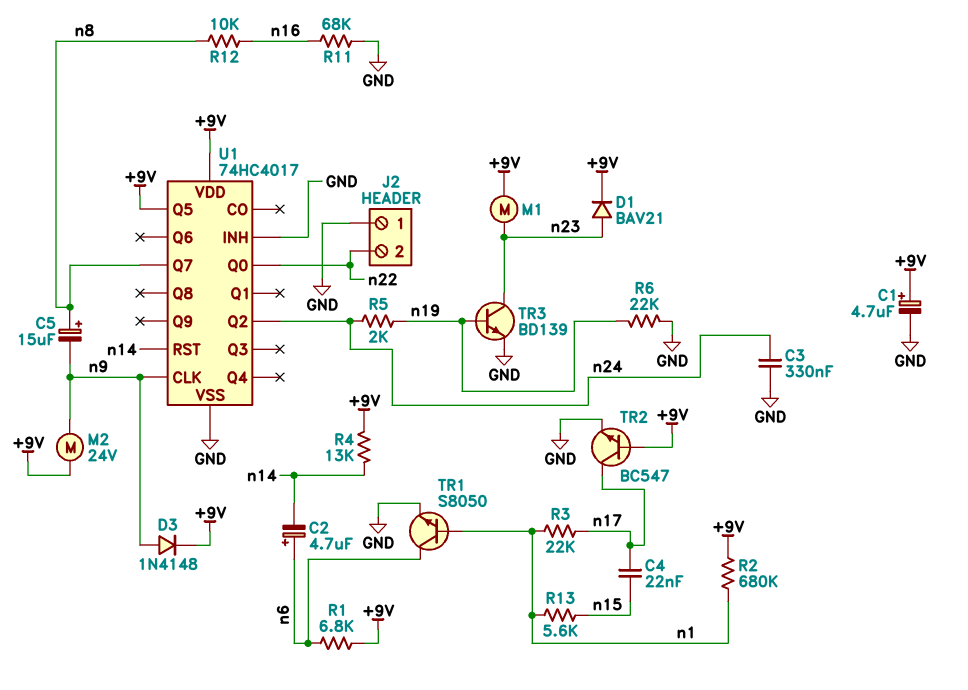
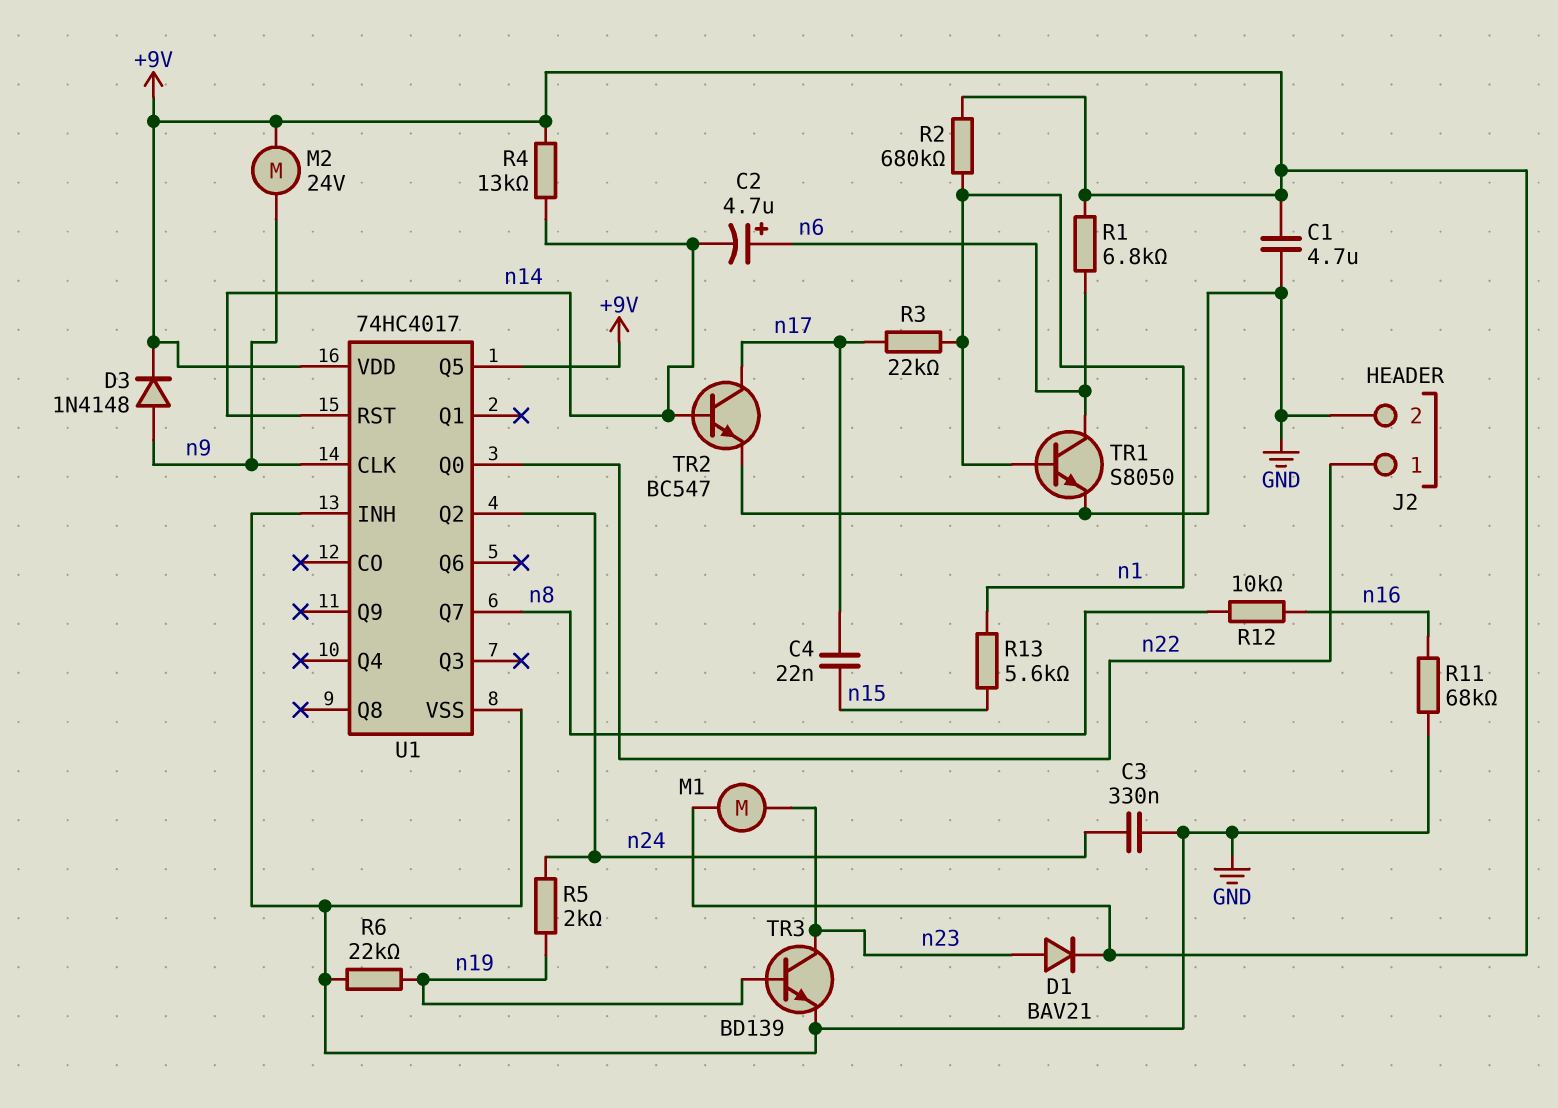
C1: 4.7uF (plus +9V, minus GND) -> 4.7uF (+9V, GND)
C5: 15uF (plus n8, minus n9) -> none
J2 pin 1: GND -> n22
J2 pin 2: n22 -> GND
TR2: NPN BC547 (B +9V, C n17, E GND) -> NPN BC547 (B n14, C n17, E GND)

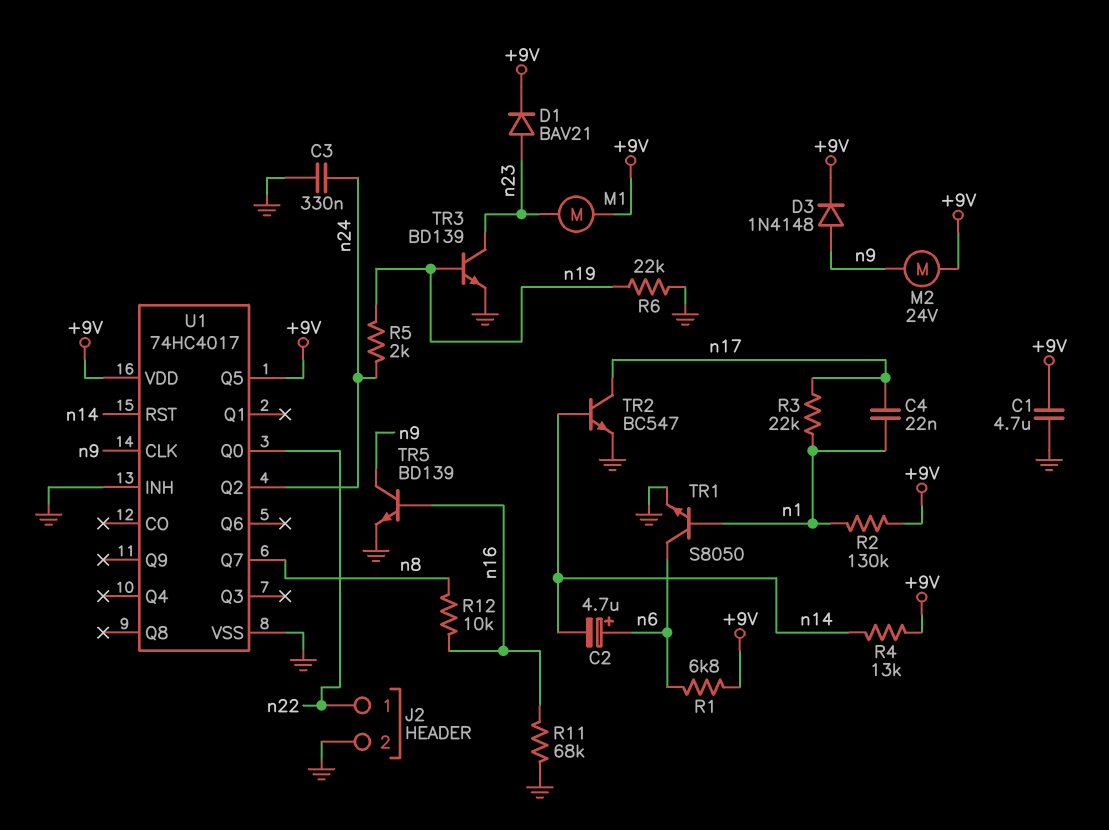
C4: 22nF (n15, n17) -> 22nF (n1, n17)
R2: 680k (+9V, n1) -> 130k (+9V, n1)
R13: 5.6k (n1, n15) -> none
TR5: none -> NPN BD139 (B n16, C n9, E GND)

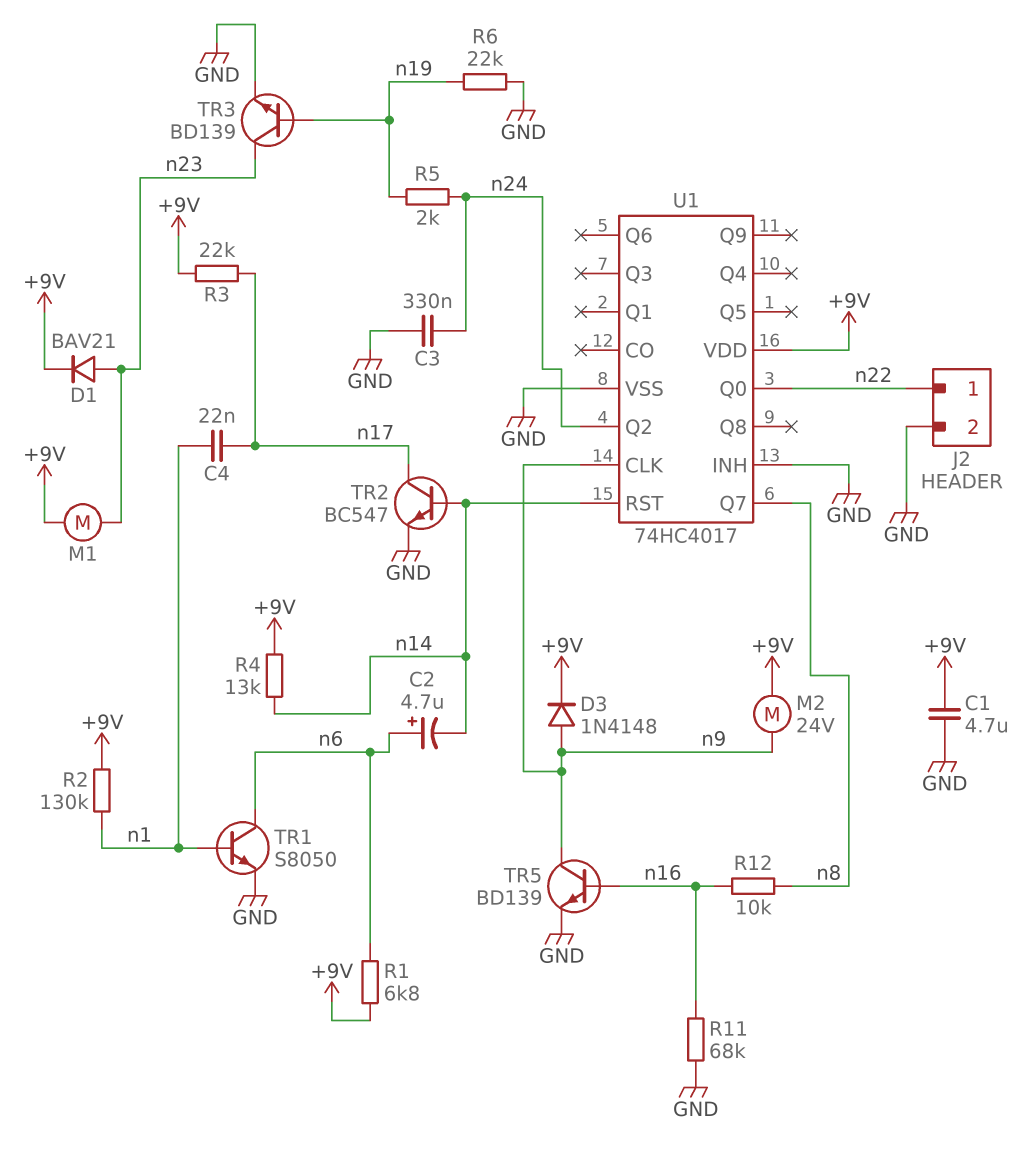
R3: 22k (n1, n17) -> 22k (+9V, n17)
U1 pin Q5: +9V -> none

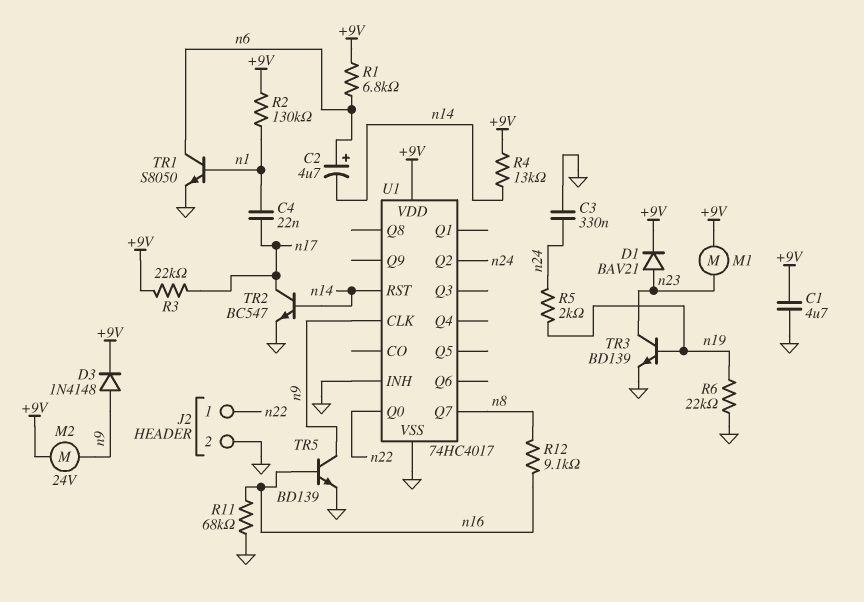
R12: 10k (n8, n16) -> 9.1k (n8, n16)

